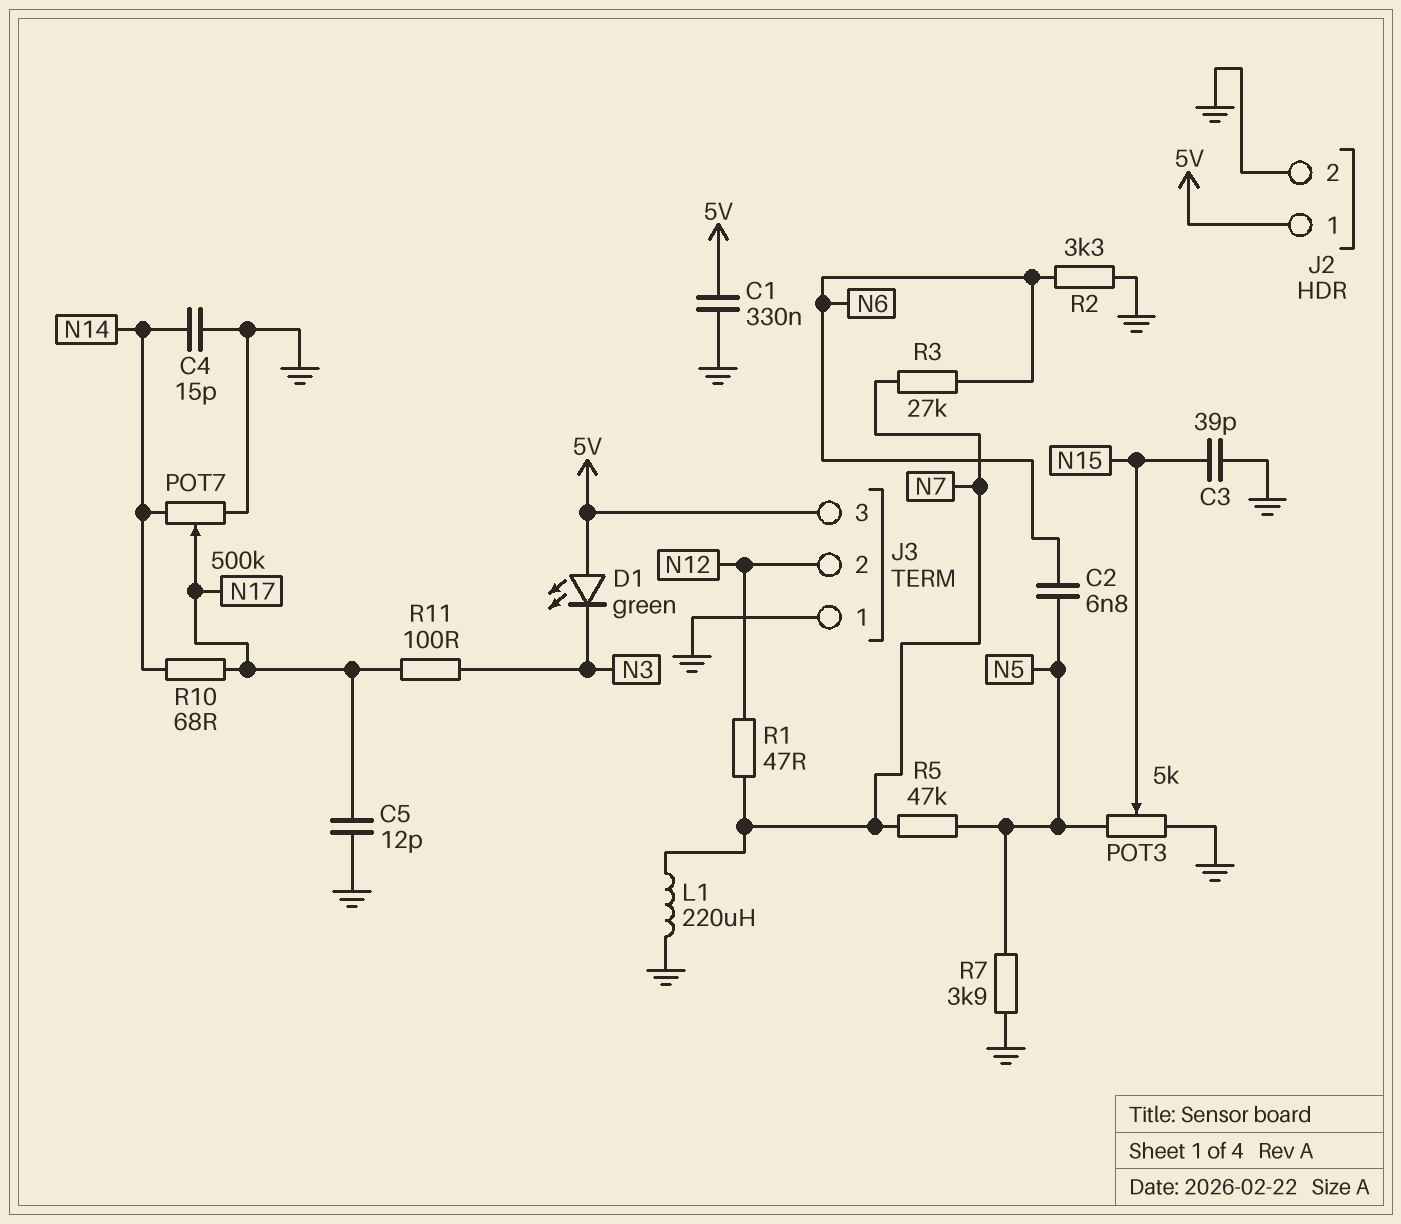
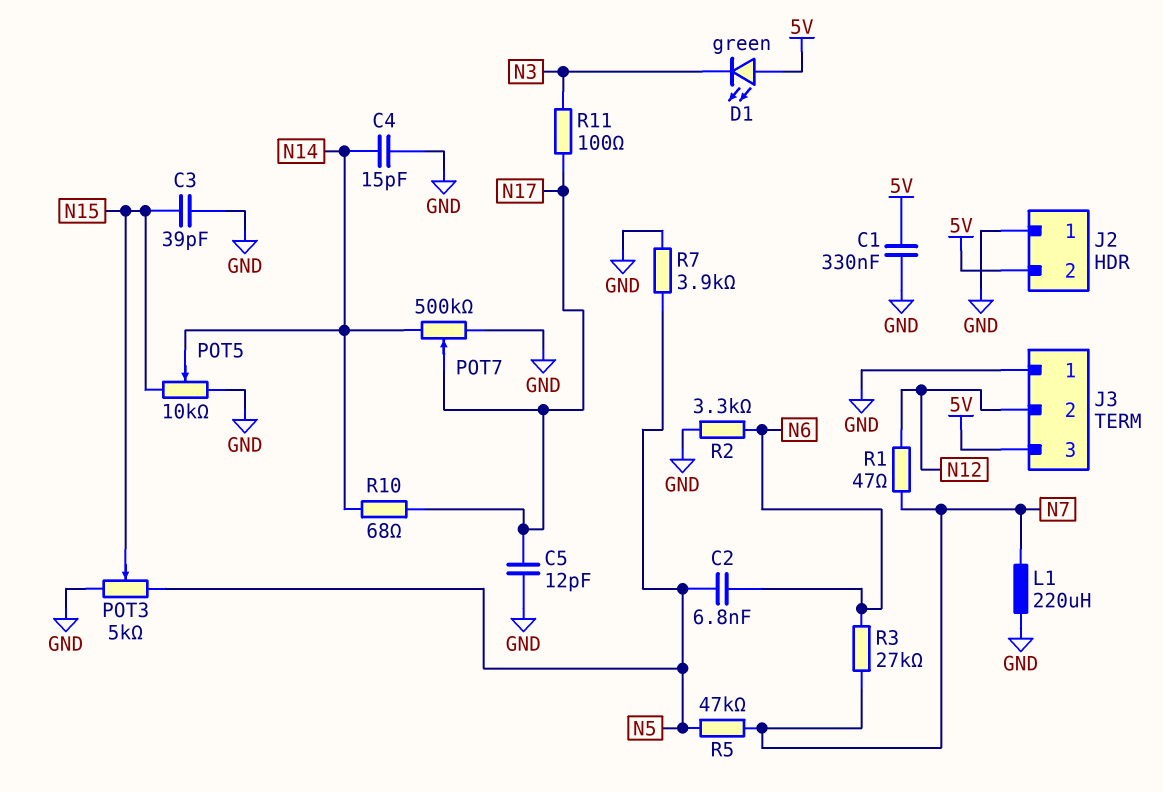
J2 pin 1: 5V -> GND
J2 pin 2: GND -> 5V
POT5: none -> 10k (GND, N15, wiper N14)

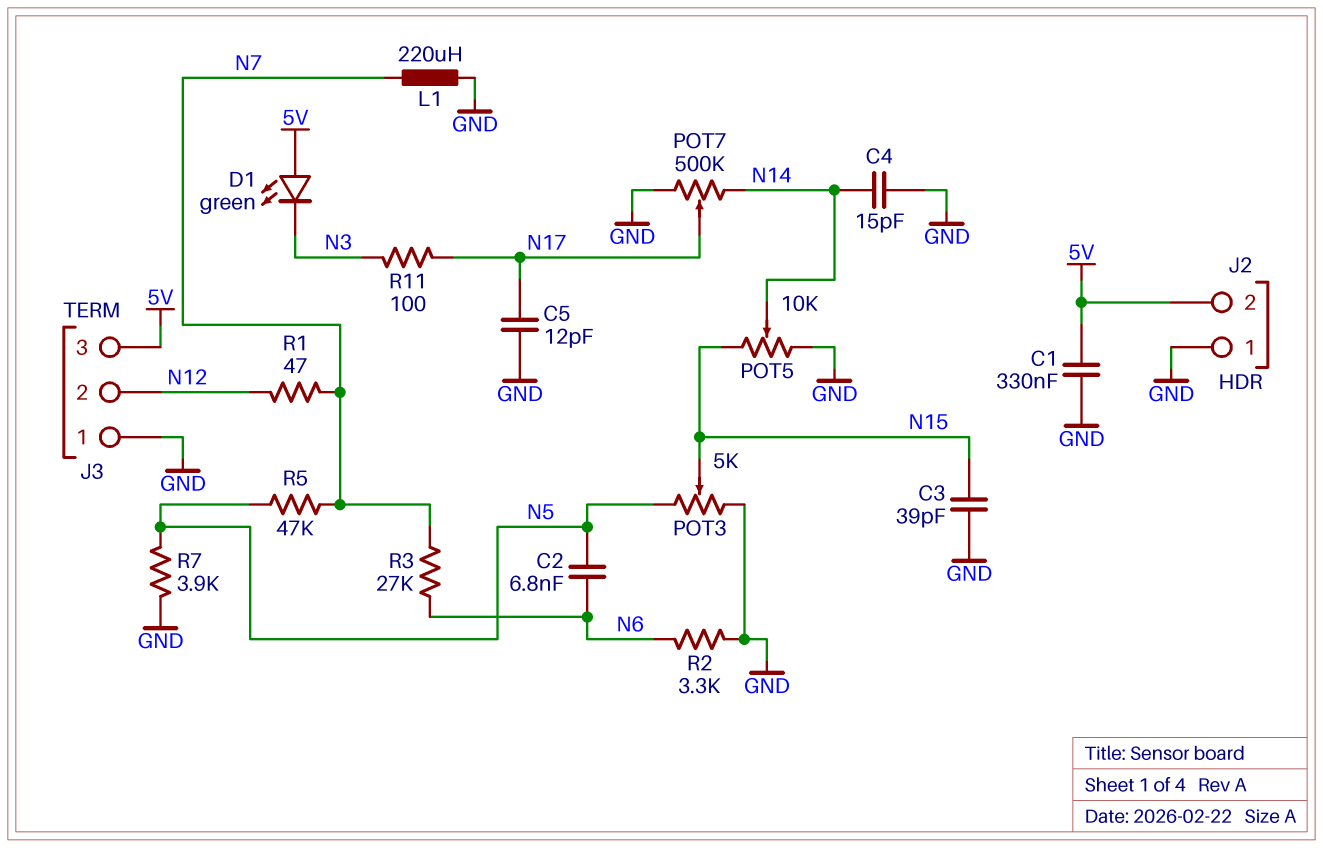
R10: 68 (N14, N17) -> none

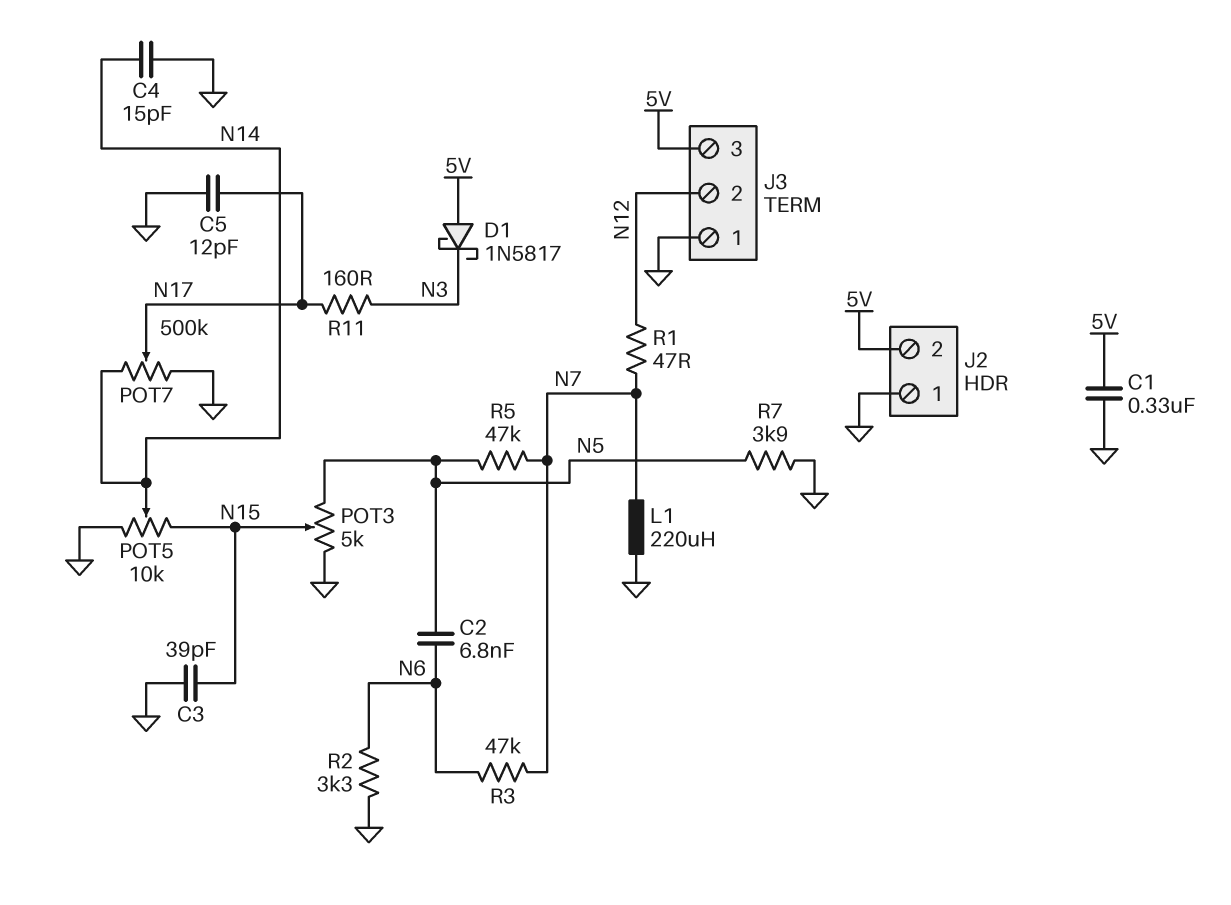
D1: LED green (A 5V, K N3) -> schottky 1N5817 (A 5V, K N3)
R3: 27k (N6, N7) -> 47k (N6, N7)
R11: 100 (N3, N17) -> 160 (N3, N17)

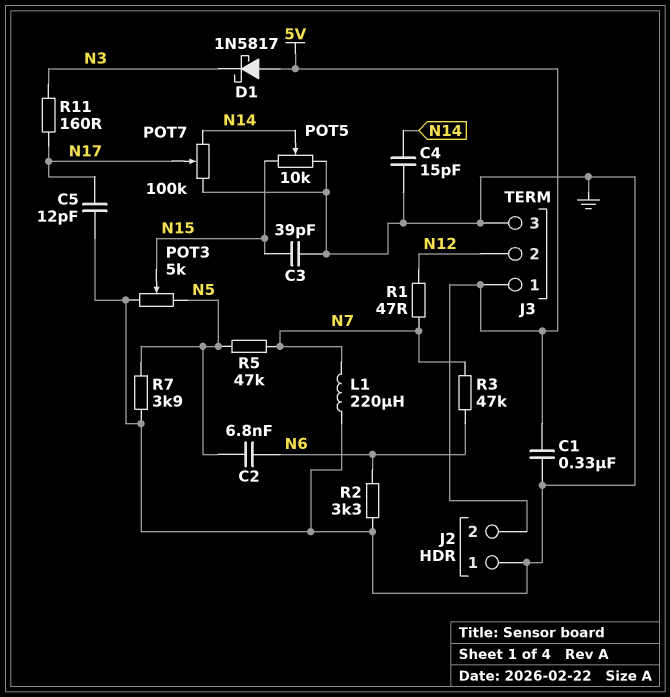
J3 pin 1: GND -> 5V
J3 pin 3: 5V -> GND
POT7: 500k (GND, N14, wiper N17) -> 100k (GND, N14, wiper N17)

